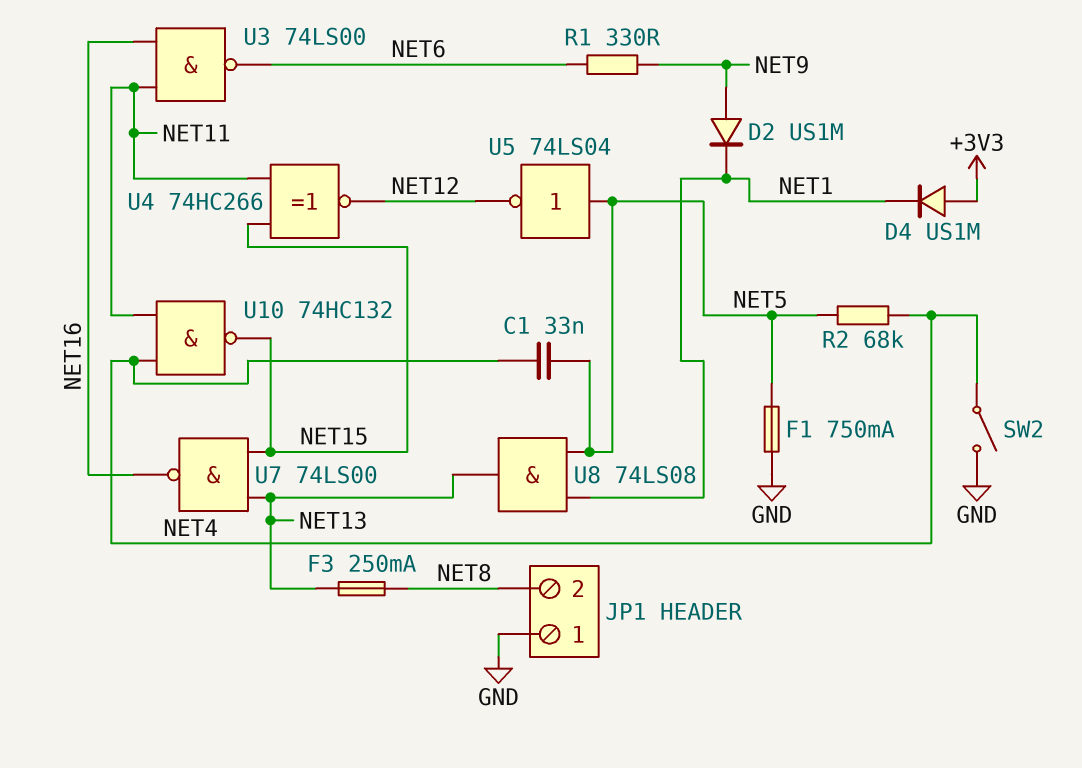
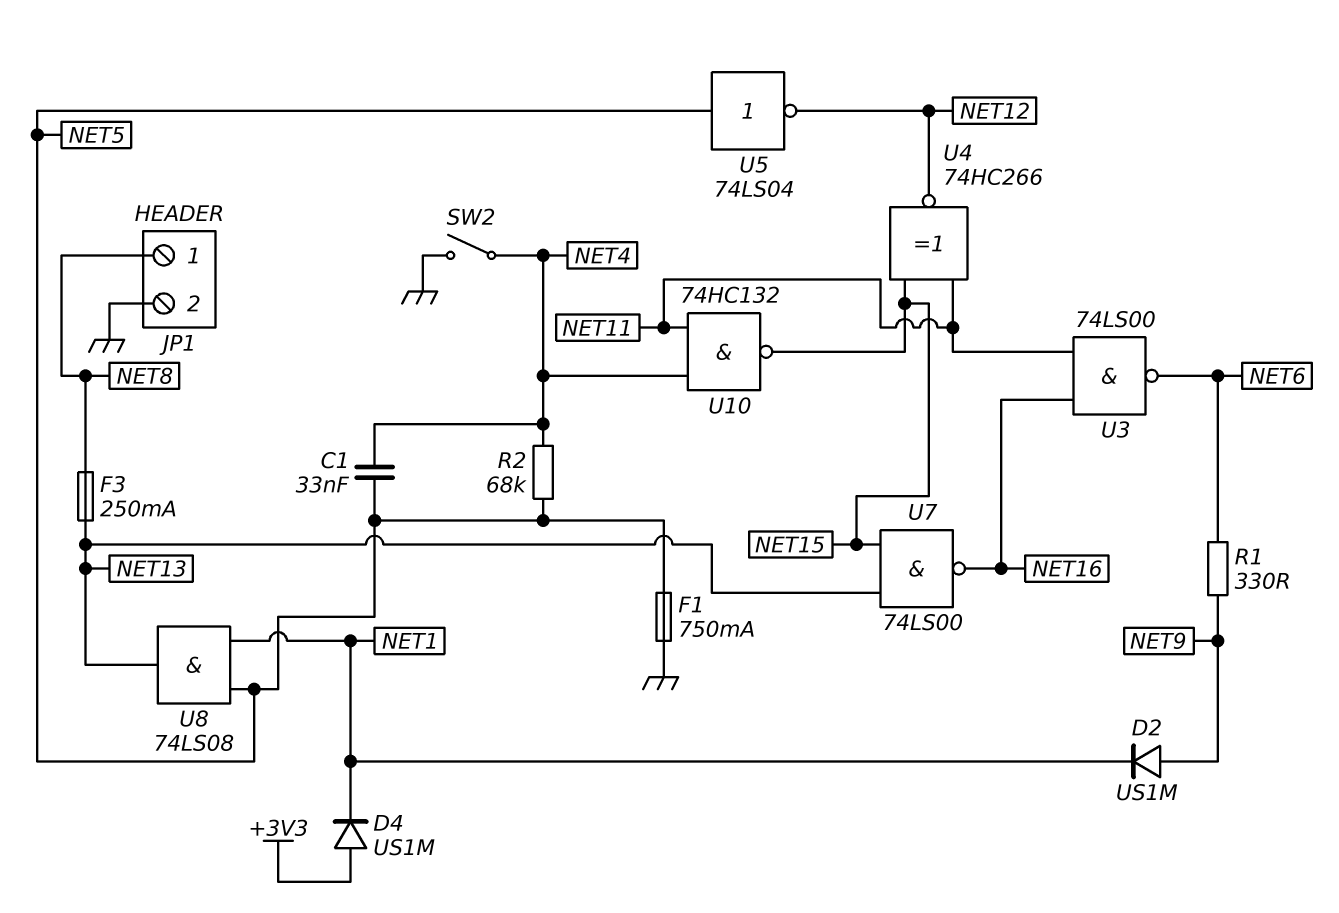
JP1 pin 1: GND -> NET8
JP1 pin 2: NET8 -> GND

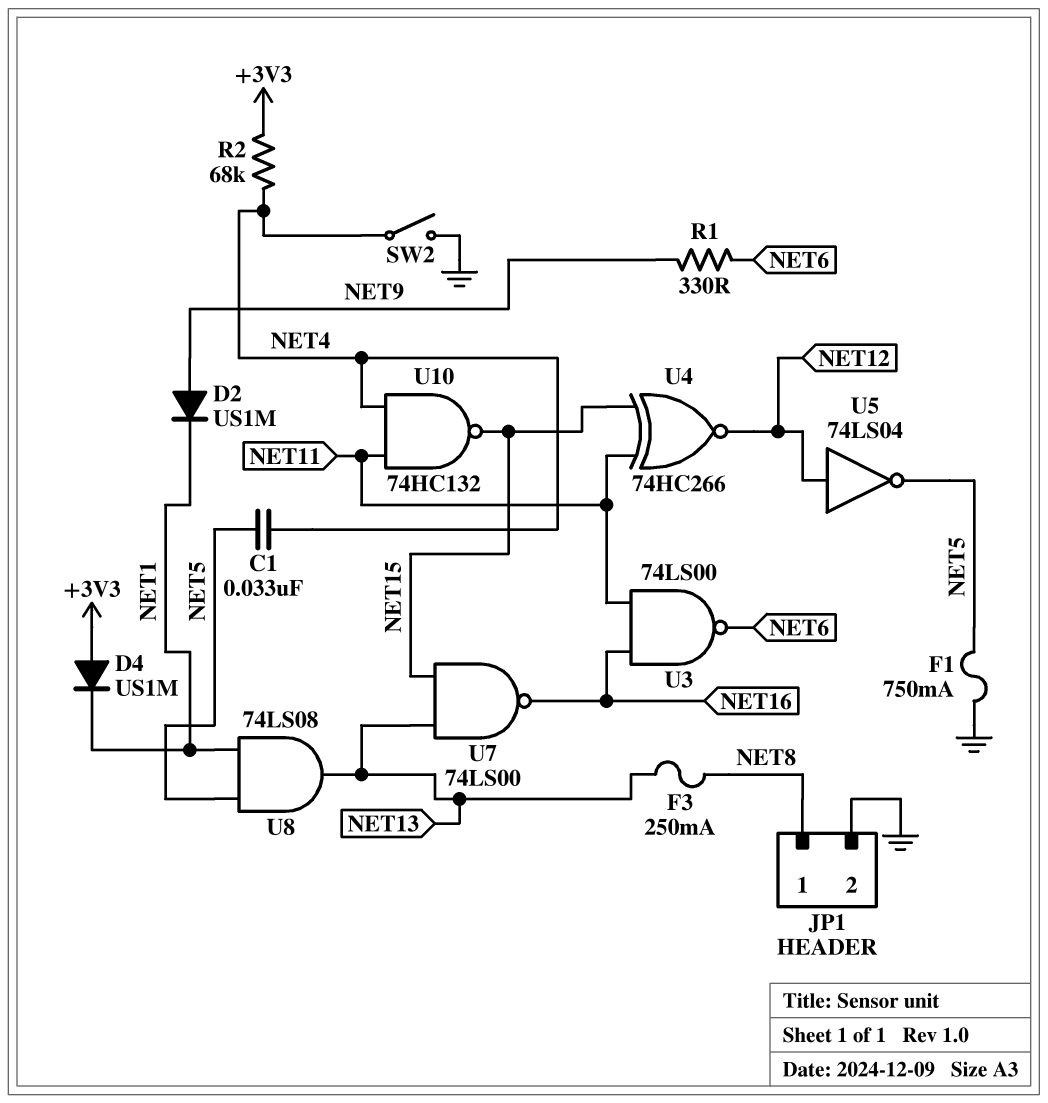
R2: 68k (NET4, NET5) -> 68k (+3V3, NET4)
U5: NOT 74LS04 (in NET5, out NET12) -> NOT 74LS04 (in NET12, out NET5)

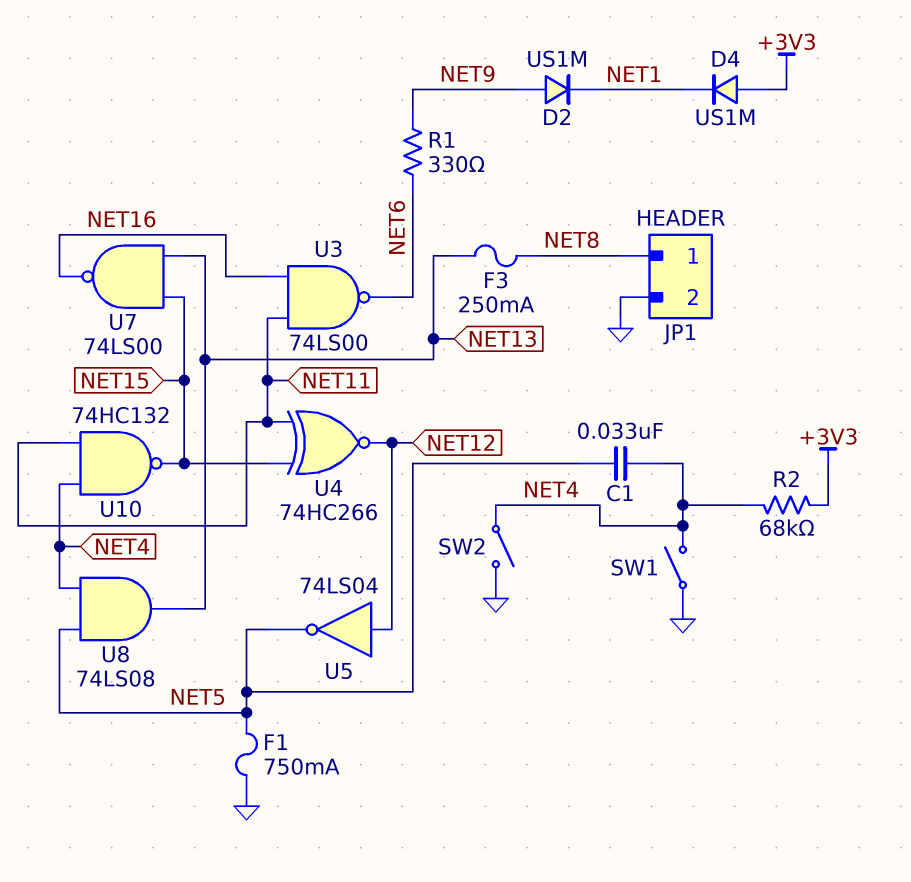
SW1: none -> switch (GND, NET4)
U8: AND 74LS08 (in NET1, in NET5, out NET13) -> AND 74LS08 (in NET4, in NET5, out NET13)

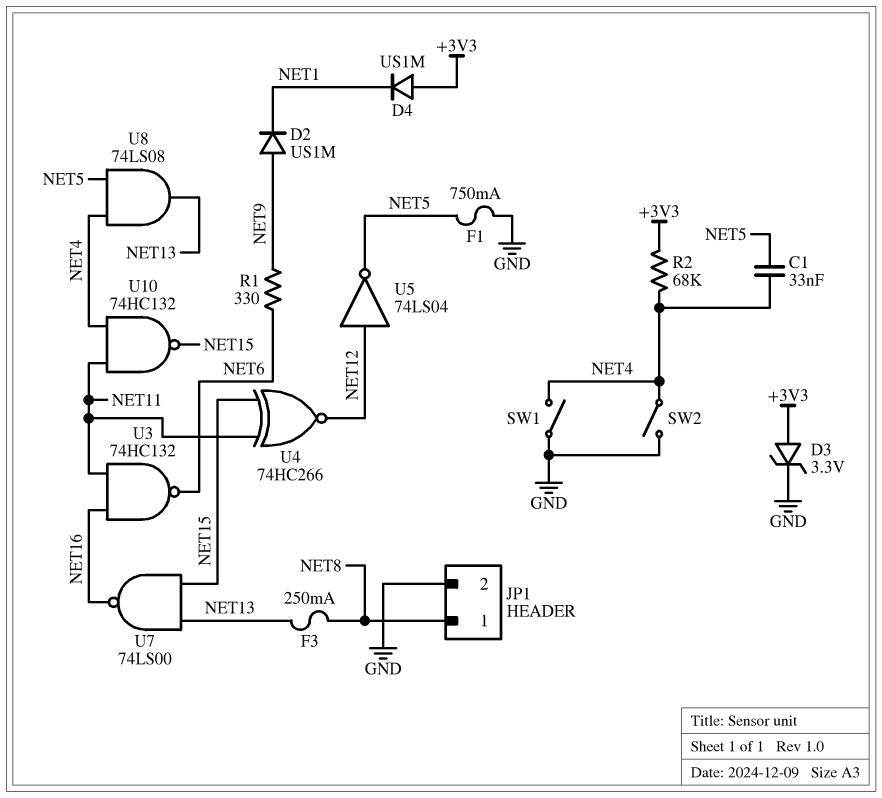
D3: none -> zener 3.3V (A +3V3, K GND)
U3: NAND 74LS00 (in NET11, in NET16, out NET6) -> NAND 74HC132 (in NET11, in NET16, out NET6)

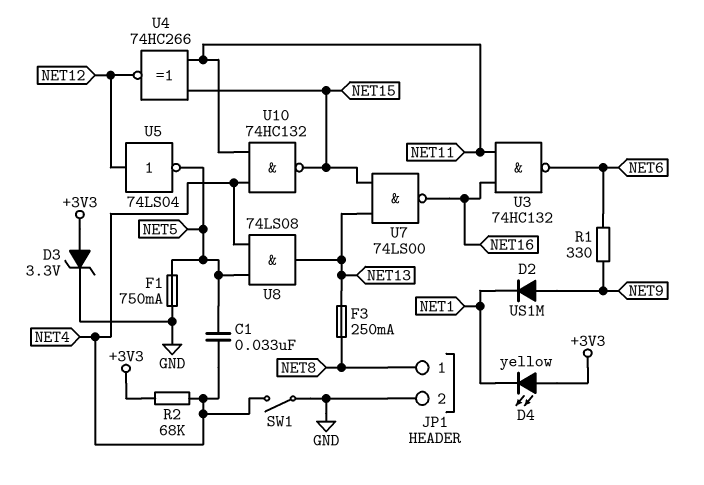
D4: diode US1M (A +3V3, K NET1) -> LED yellow (A +3V3, K NET1)
SW2: switch (GND, NET4) -> none

